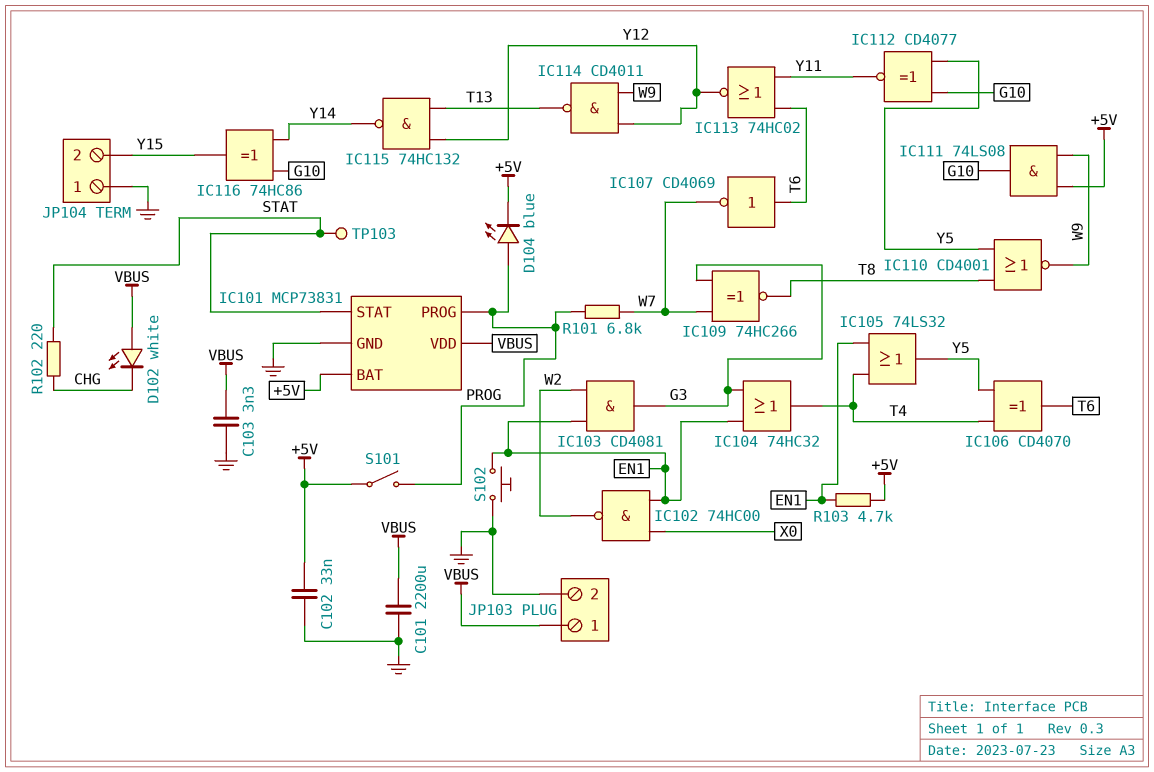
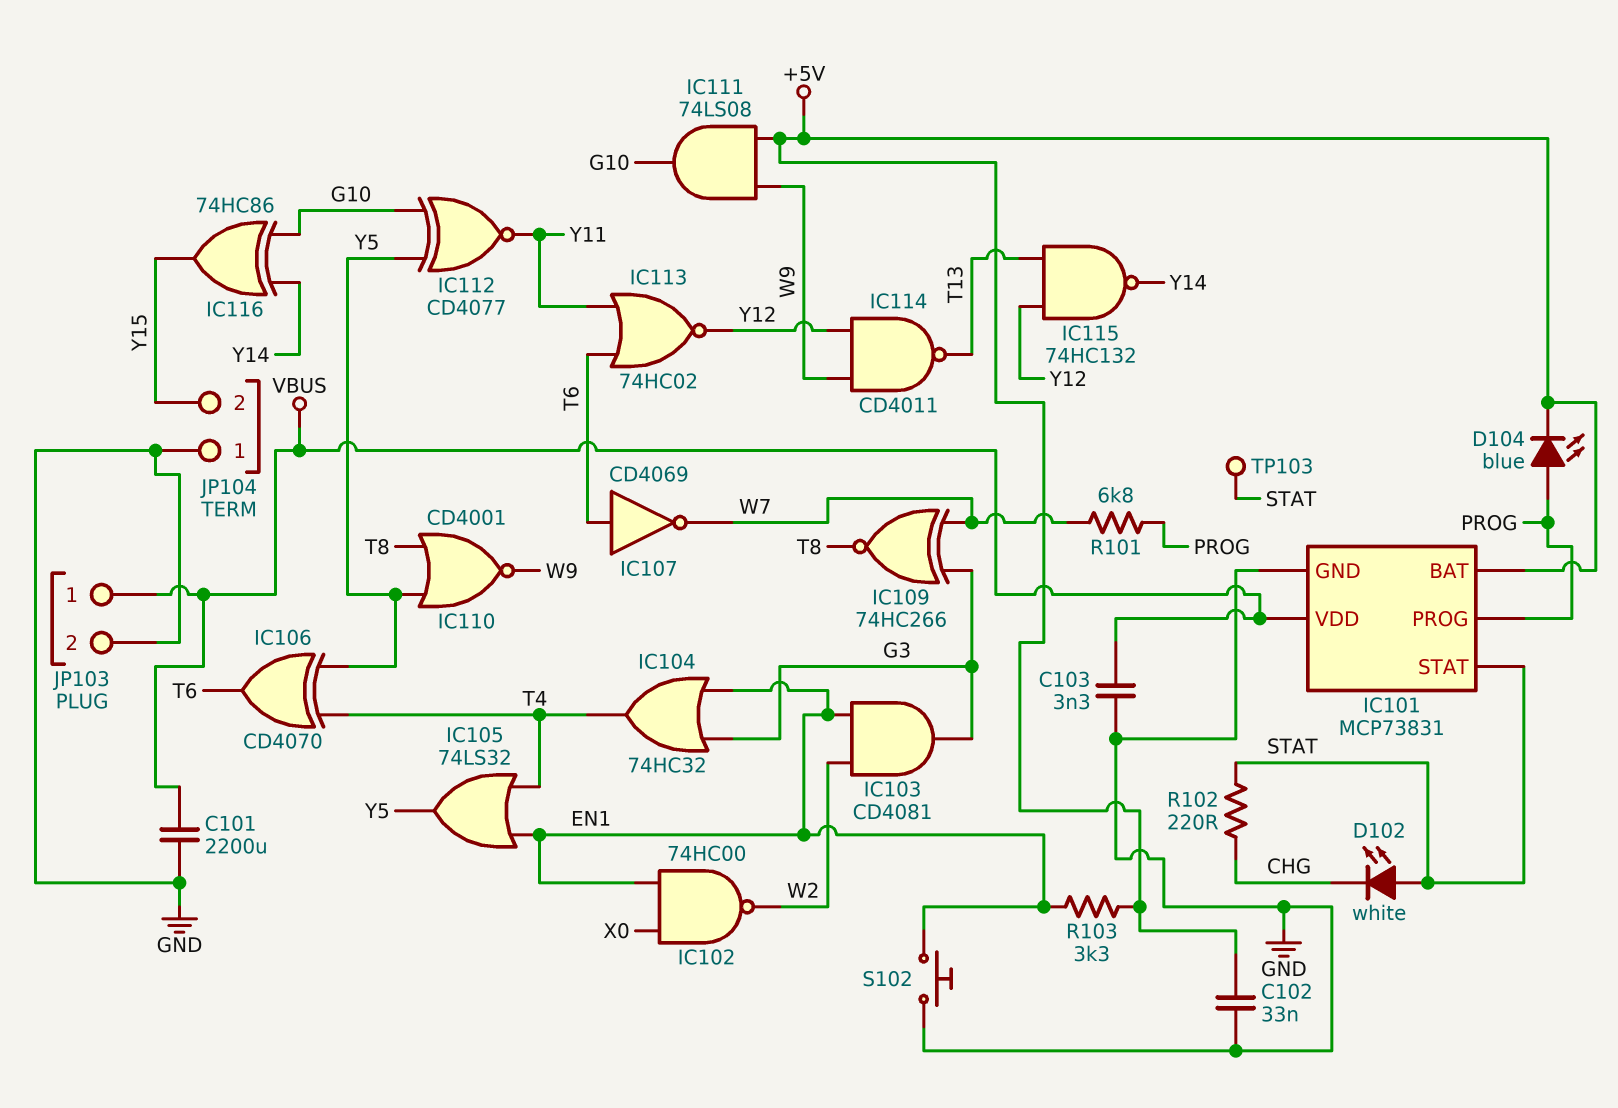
D102: LED white (A VBUS, K CHG) -> LED white (A STAT, K CHG)
R103: 4.7k (+5V, EN1) -> 3.3k (+5V, EN1)
S101: switch (+5V, PROG) -> none

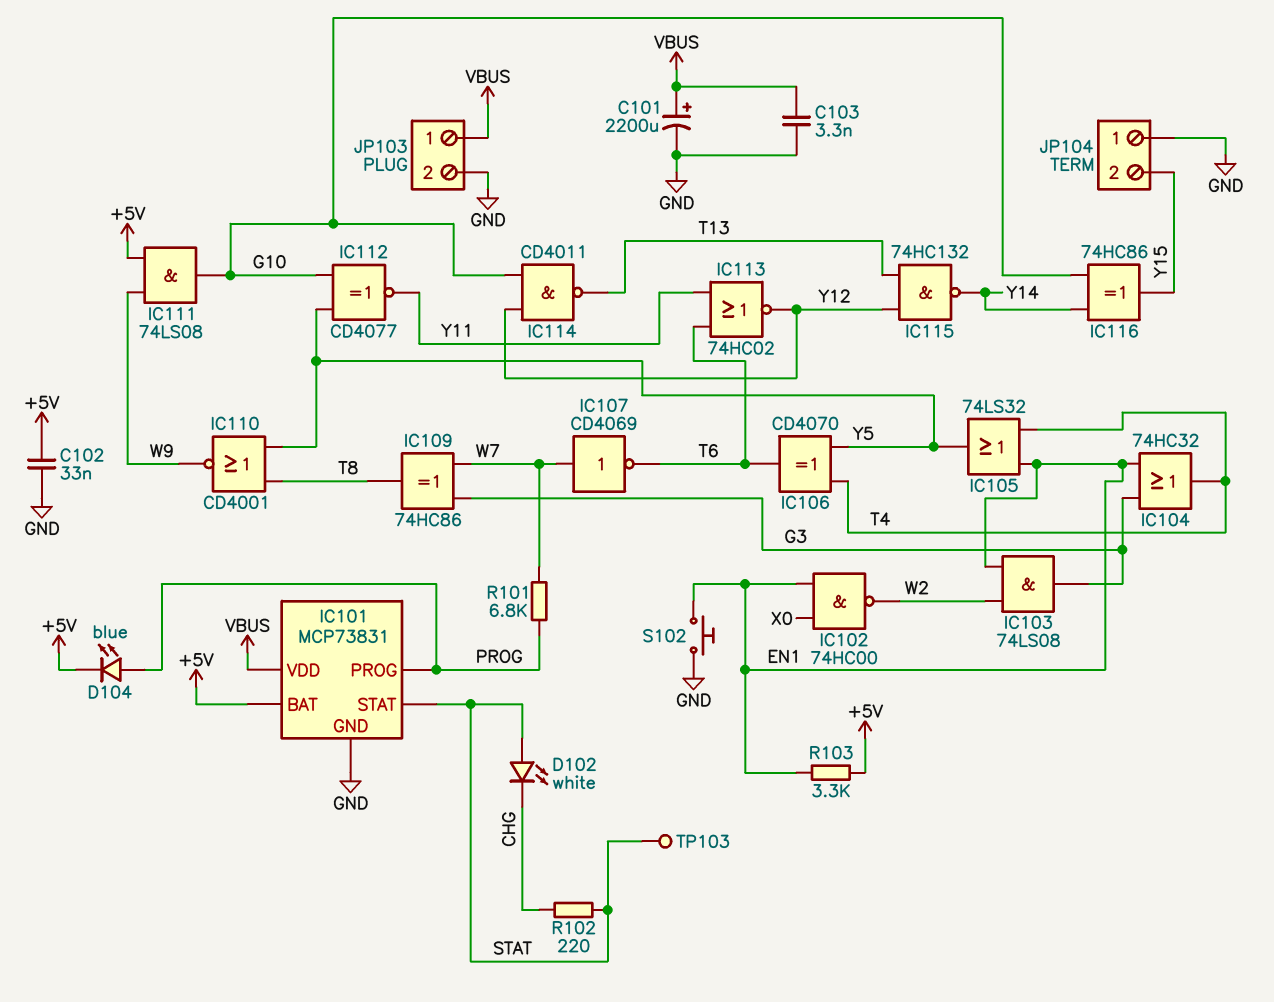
C101: 2200uF (GND, VBUS) -> 2200uF (plus VBUS, minus GND)
IC103: AND CD4081 (in EN1, in W2, out G3) -> AND 74LS08 (in EN1, in W2, out G3)
IC107: NOT CD4069 (in T6, out W7) -> NOT CD4069 (in W7, out T6)
IC109: XNOR 74HC266 (in G3, in W7, out T8) -> XOR 74HC86 (in G3, in W7, out T8)
IC114: NAND CD4011 (in W9, in Y12, out T13) -> NAND CD4011 (in G10, in Y12, out T13)

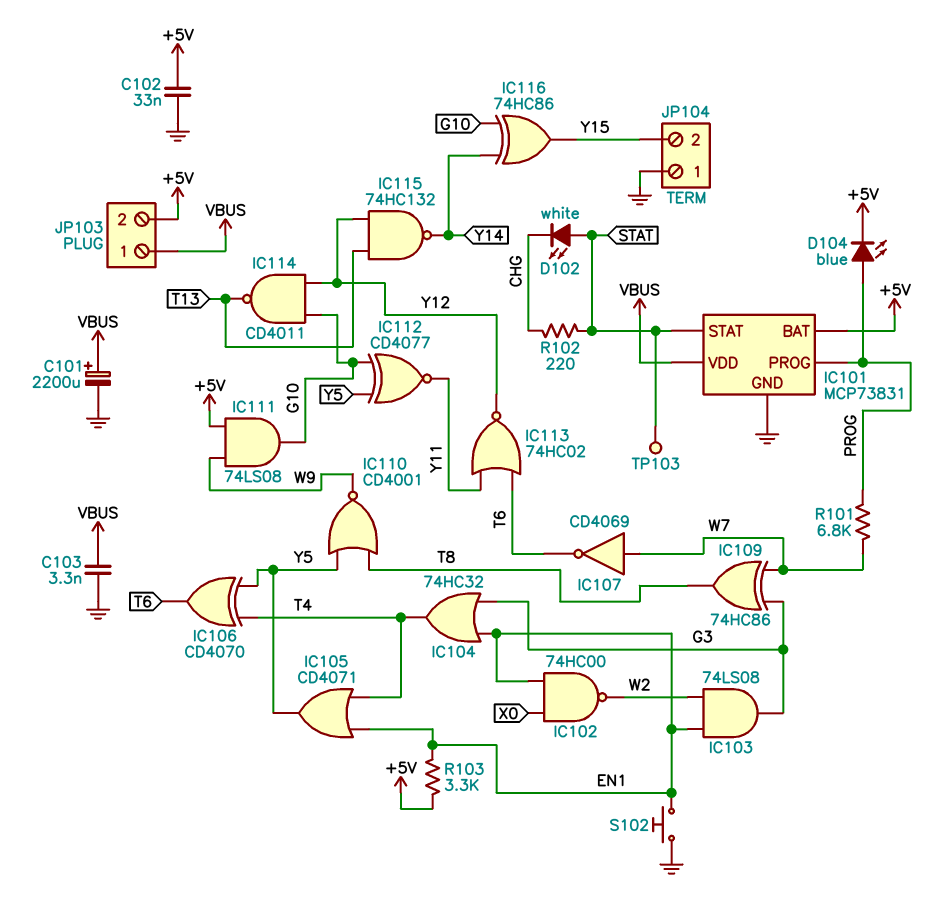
IC105: OR 74LS32 (in EN1, in T4, out Y5) -> OR CD4071 (in EN1, in T4, out Y5)
JP103 pin 2: GND -> +5V

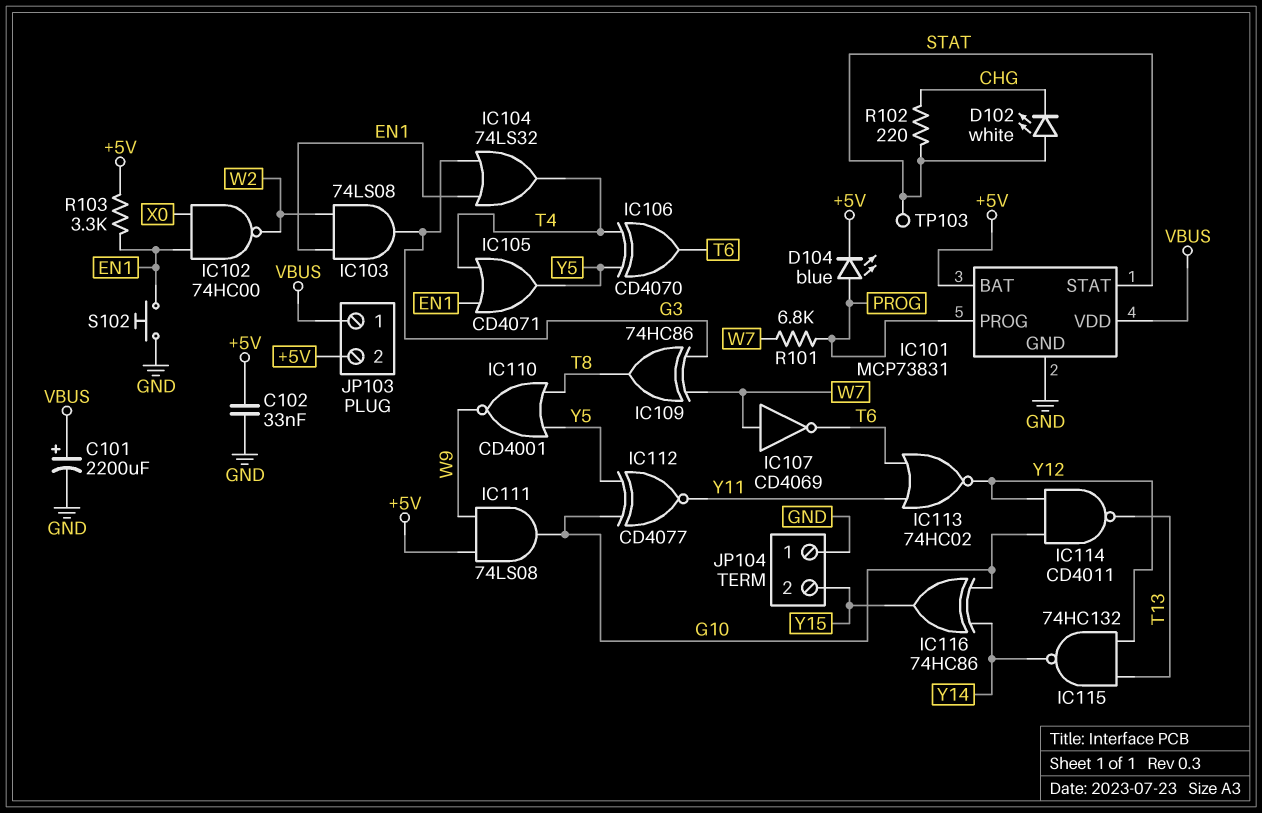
C103: 3.3nF (GND, VBUS) -> none
IC104: OR 74HC32 (in EN1, in G3, out T4) -> OR 74LS32 (in EN1, in G3, out T4)

